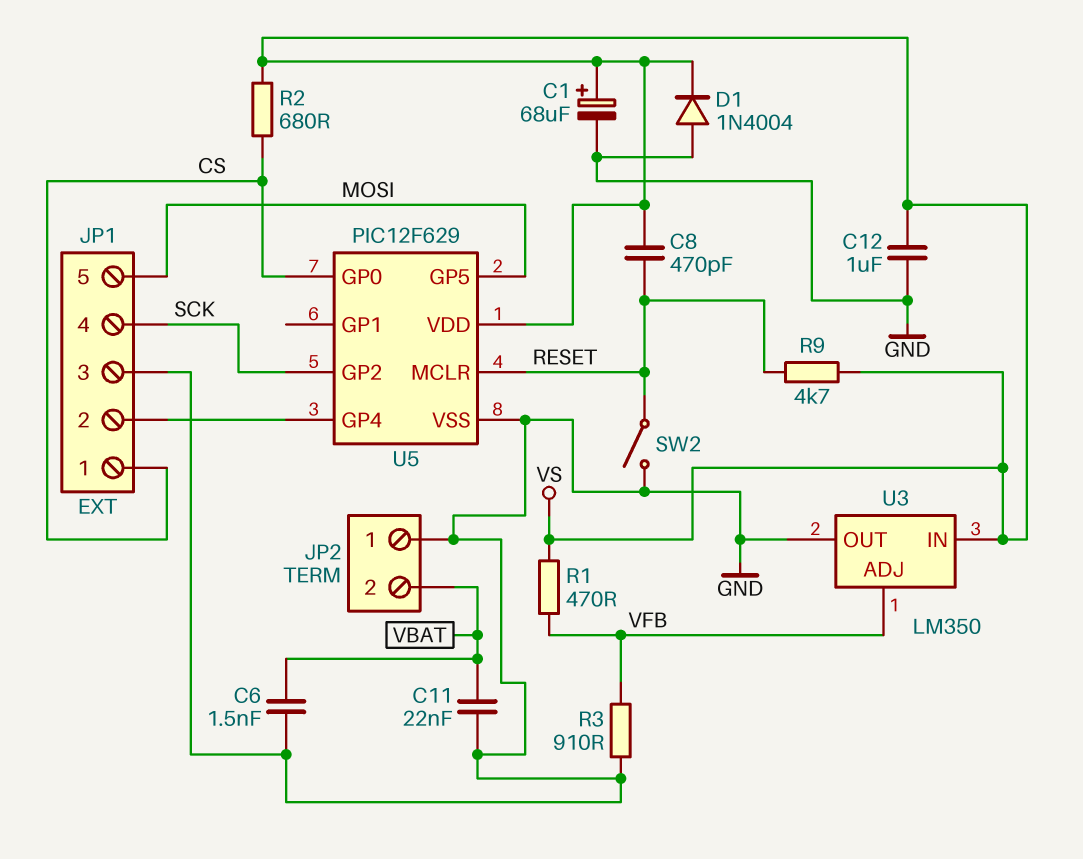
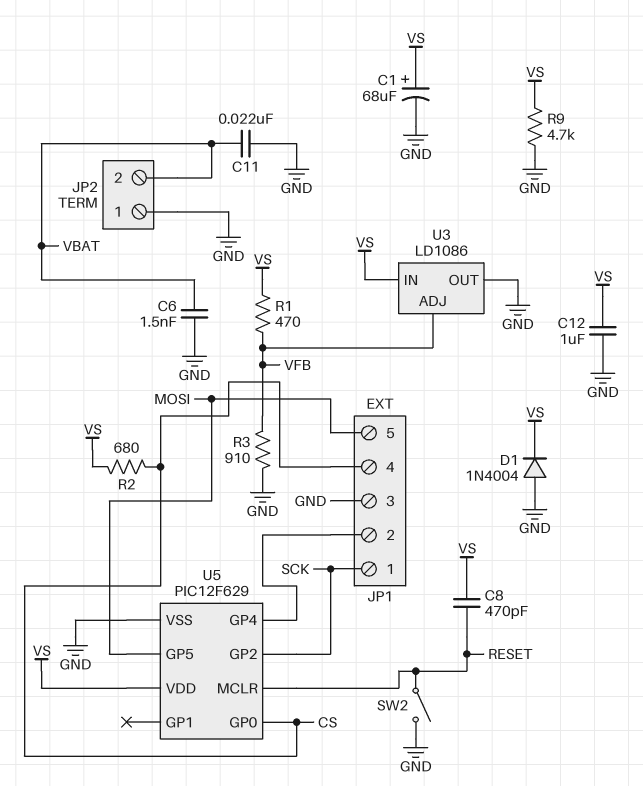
JP1 pin 1: CS -> SCK
JP1 pin 4: SCK -> CS
R9: 4.7k (RESET, VS) -> 4.7k (GND, VS)
U3: LM350 -> LD1086

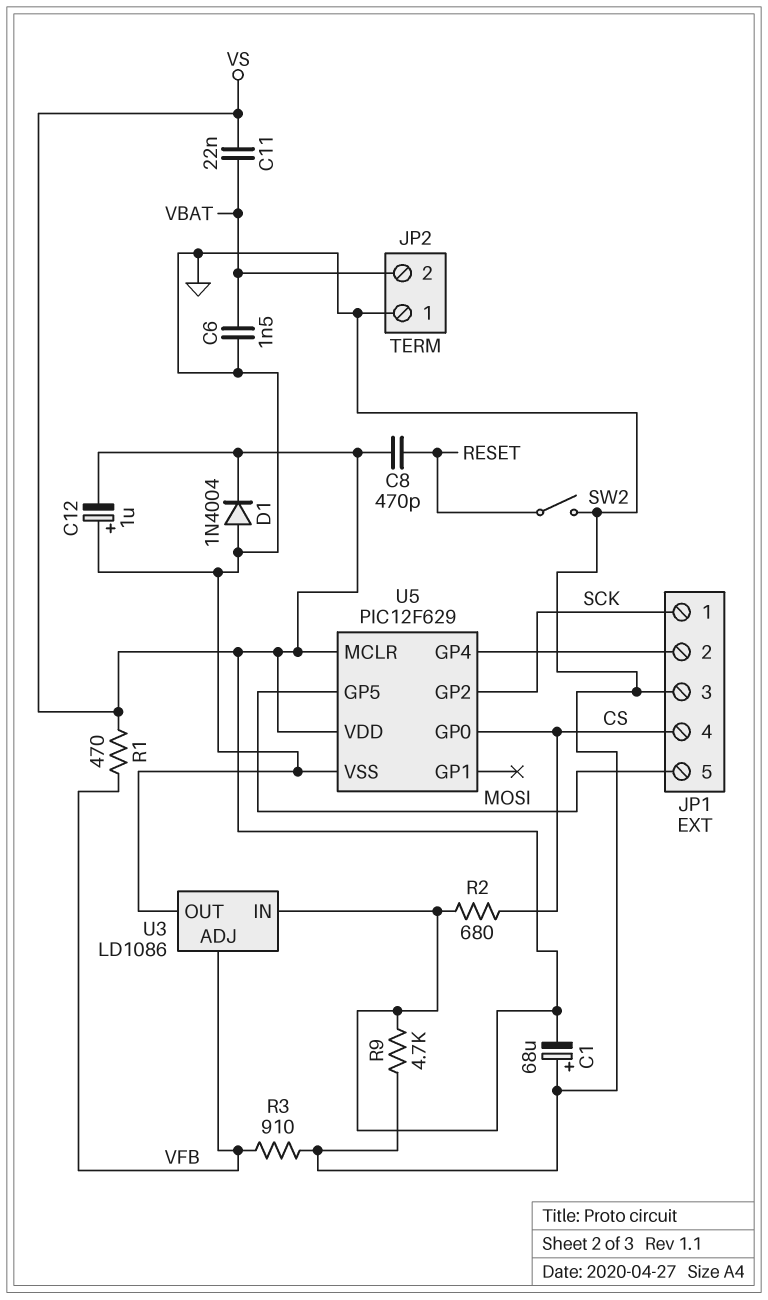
C1: 68uF (plus VS, minus GND) -> 68uF (plus GND, minus VS)
C11: 22nF (GND, VBAT) -> 22nF (VBAT, VS)
C12: 1uF (GND, VS) -> 1uF (plus GND, minus VS)
U5 pin MCLR: RESET -> VS

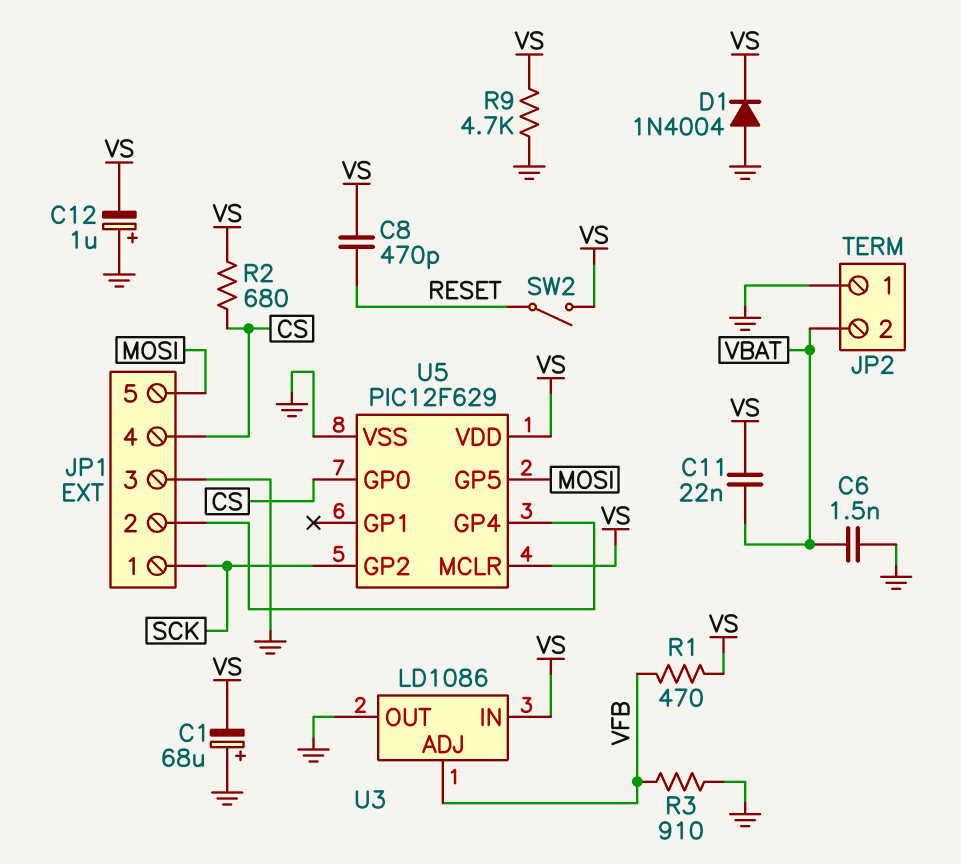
SW2: switch (GND, RESET) -> switch (RESET, VS)

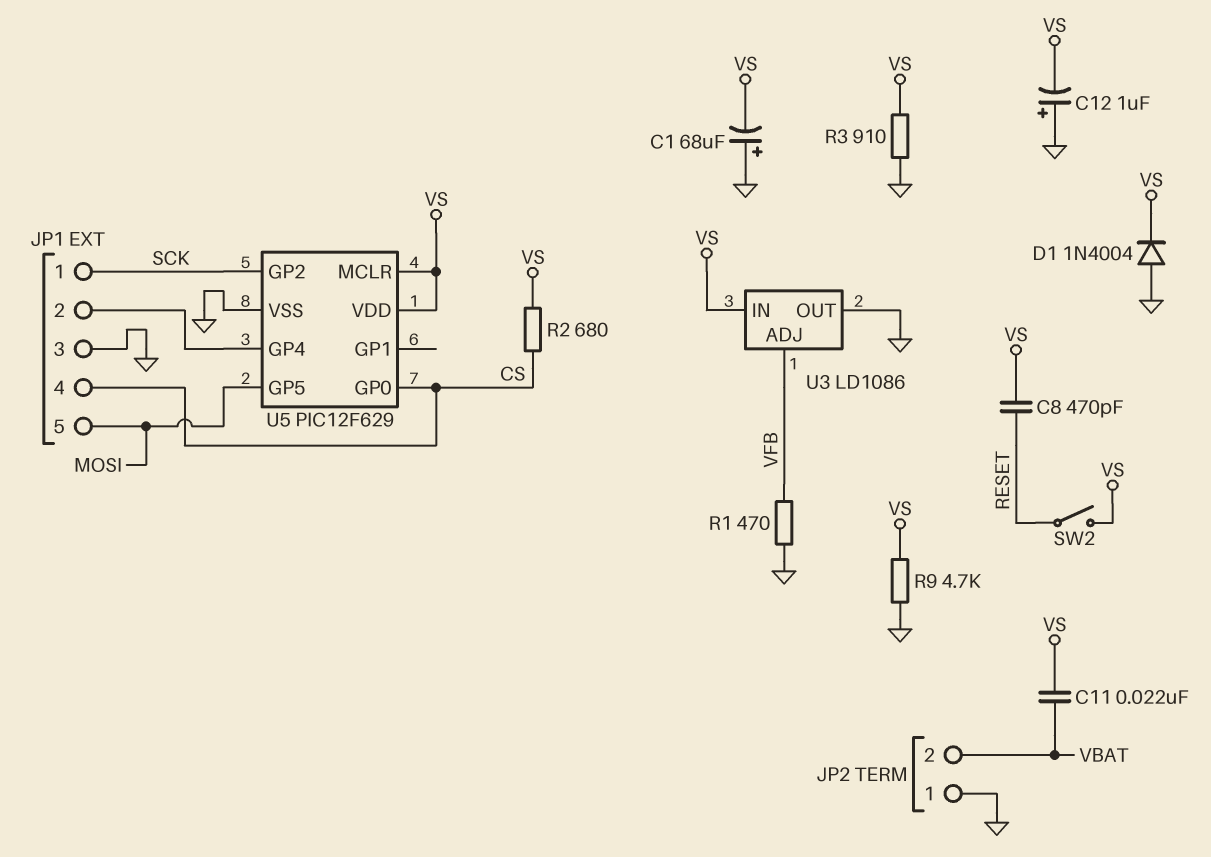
C6: 1.5nF (GND, VBAT) -> none
R1: 470 (VFB, VS) -> 470 (GND, VFB)
R3: 910 (GND, VFB) -> 910 (GND, VS)

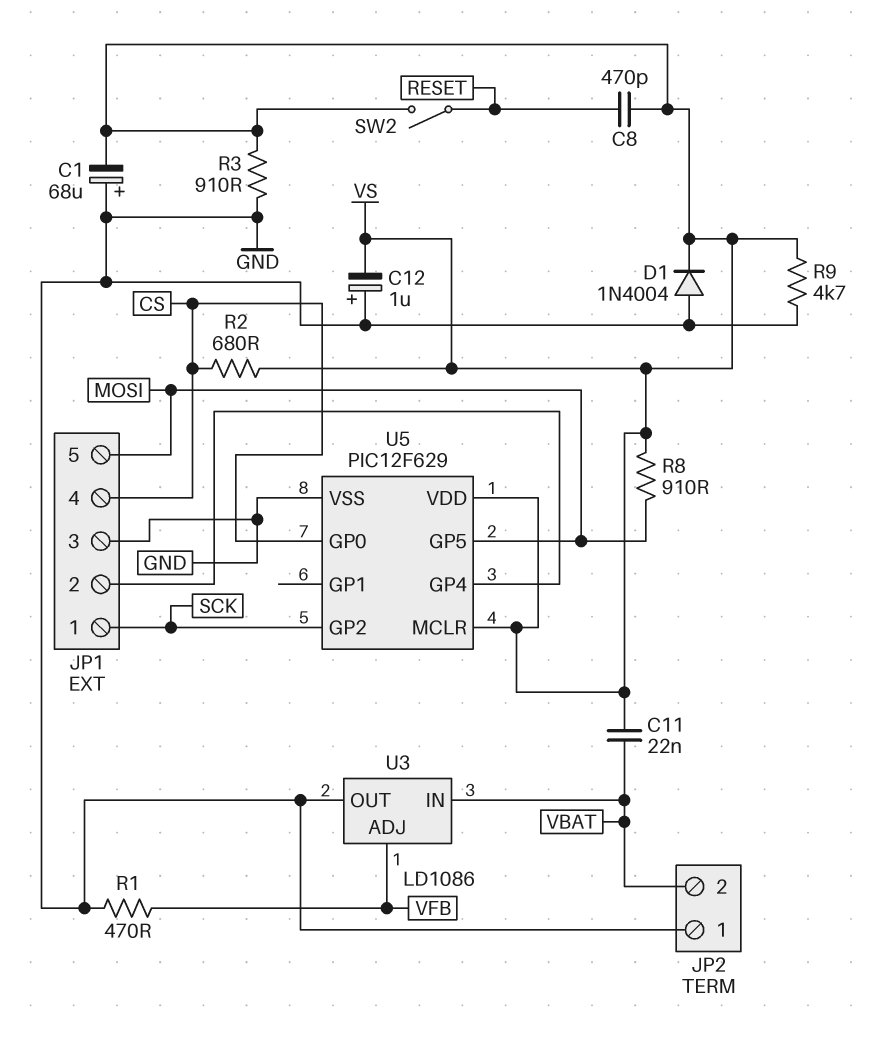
R8: none -> 910 (MOSI, VS)
U3 pin IN: VS -> VBAT

